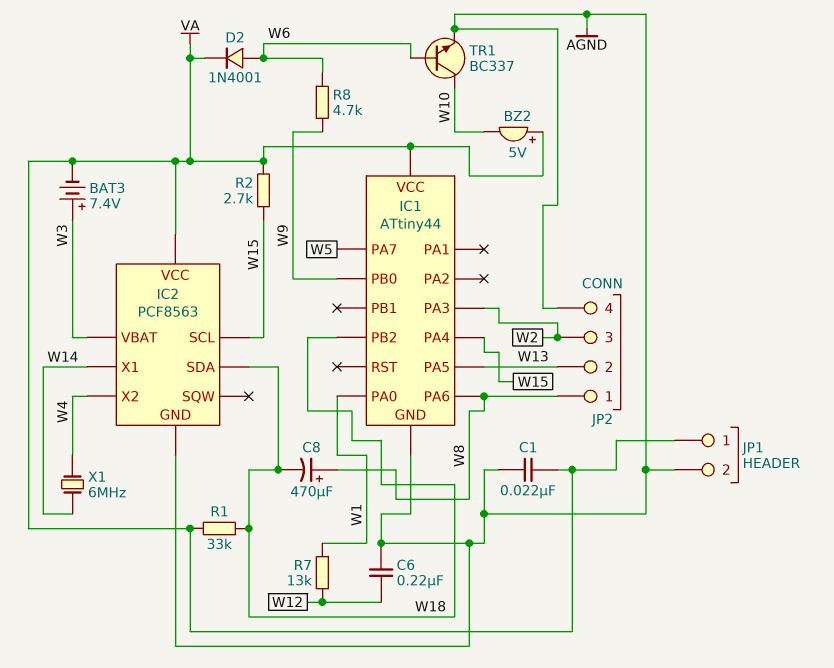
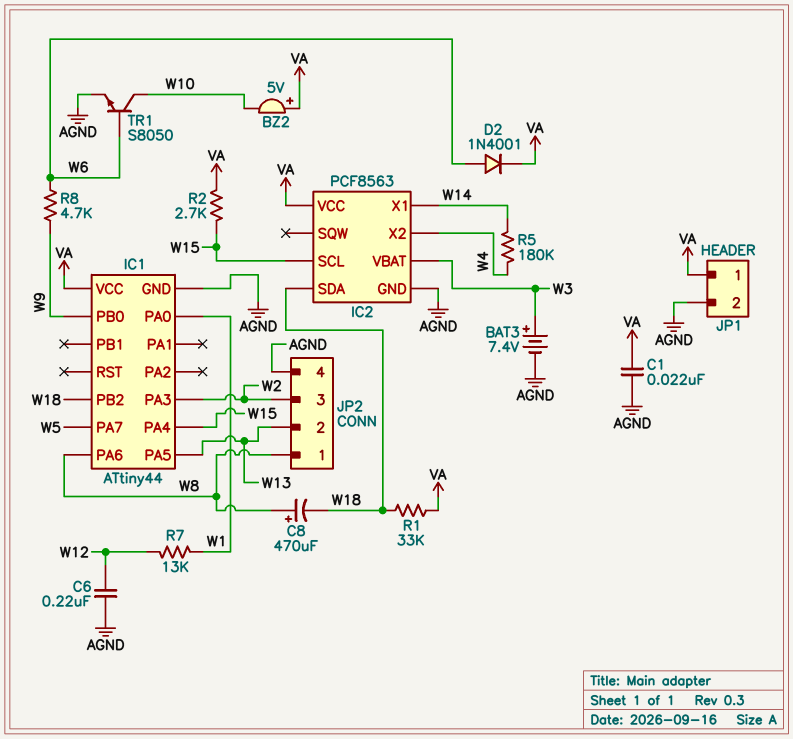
BAT3: 7.4V (plus W3, minus VA) -> 7.4V (plus W3, minus AGND)
R5: none -> 180k (W4, W14)
TR1: NPN BC337 (B W6, C W10, E AGND) -> NPN S8050 (B W6, C W10, E AGND)
X1: 6MHz (W4, W14) -> none

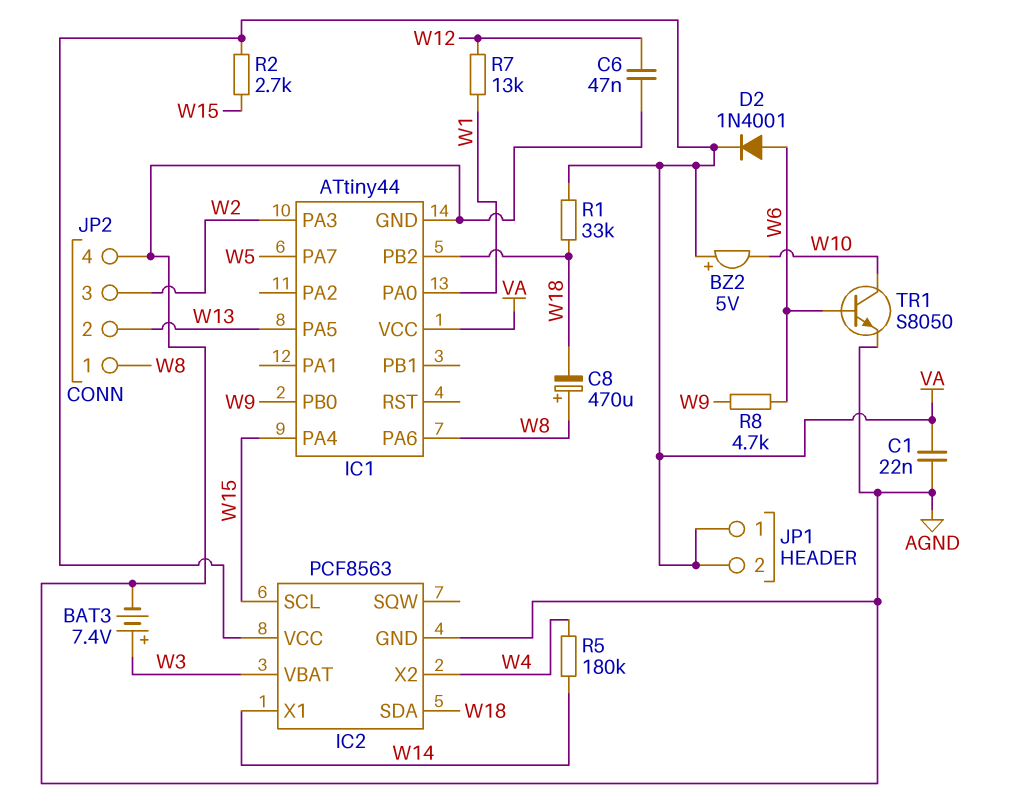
C6: 220nF (AGND, W12) -> 47nF (AGND, W12)
JP1 pin 2: AGND -> VA

